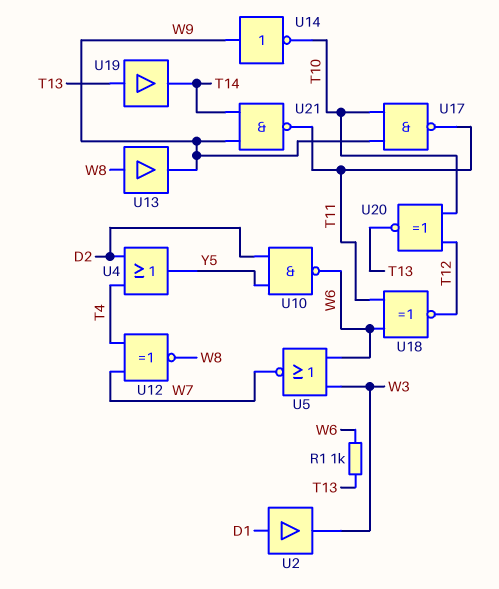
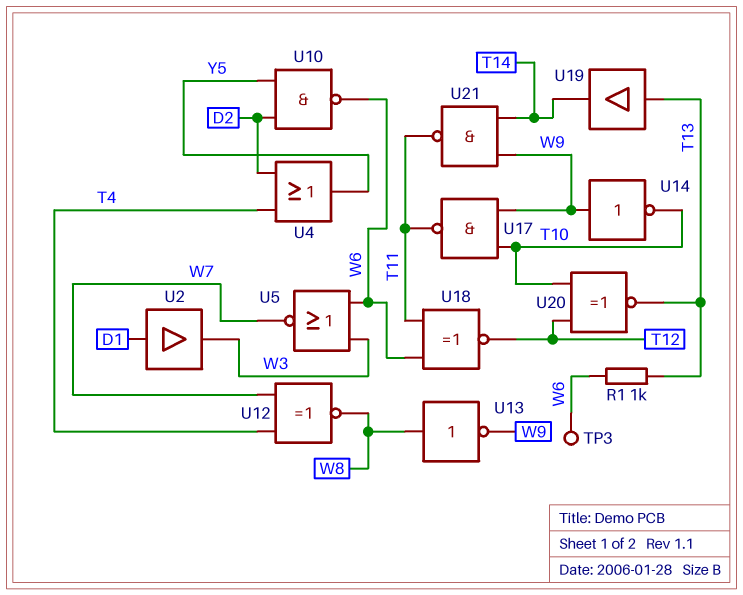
TP3: none -> test point (W6)
U13: buffer (in W8, out W9) -> NOT (in W8, out W9)

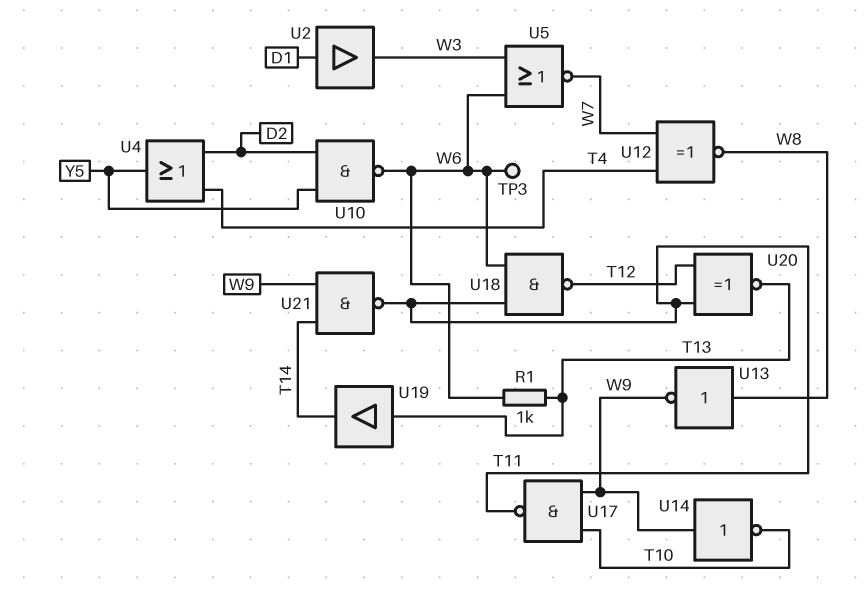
U18: XNOR (in T11, in W6, out T12) -> NAND (in T11, in W6, out T12)
U20: XNOR (in T10, in T12, out T13) -> XNOR (in T11, in T12, out T13)

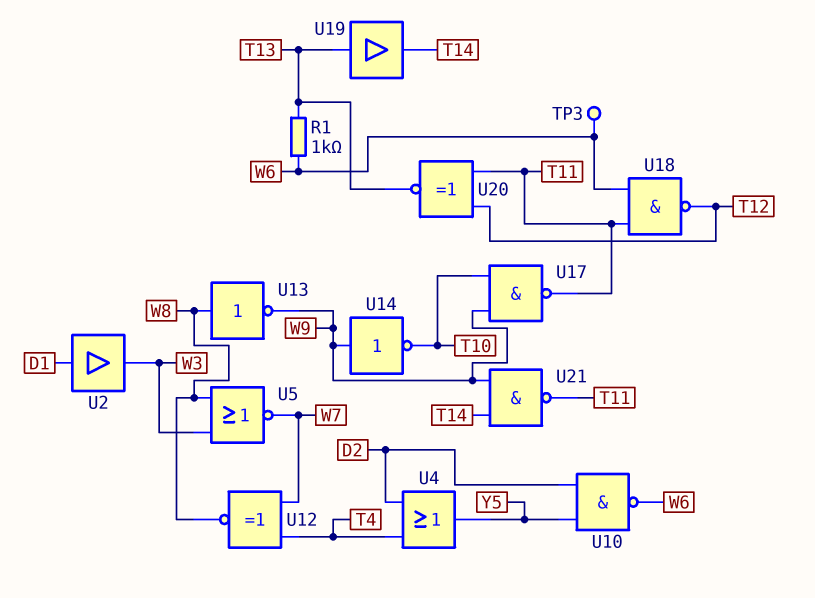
U5: NOR (in W3, in W6, out W7) -> NOR (in W3, in W8, out W7)

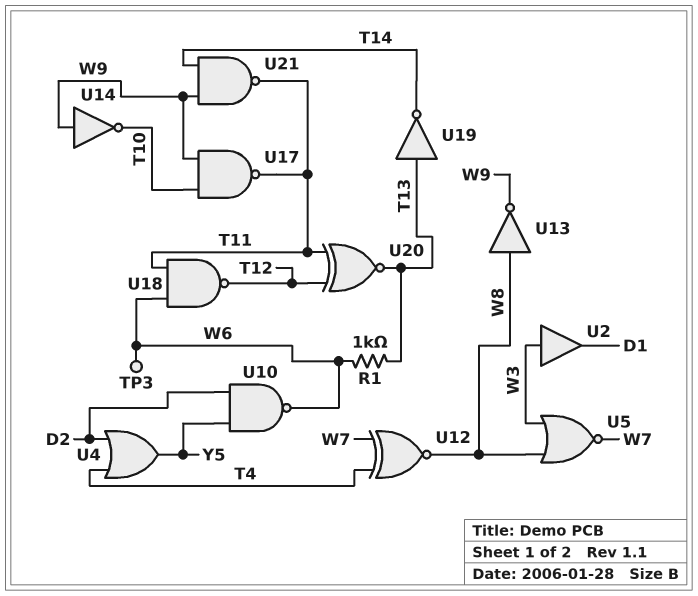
U2: buffer (in D1, out W3) -> buffer (in W3, out D1)
U19: buffer (in T13, out T14) -> NOT (in T13, out T14)

